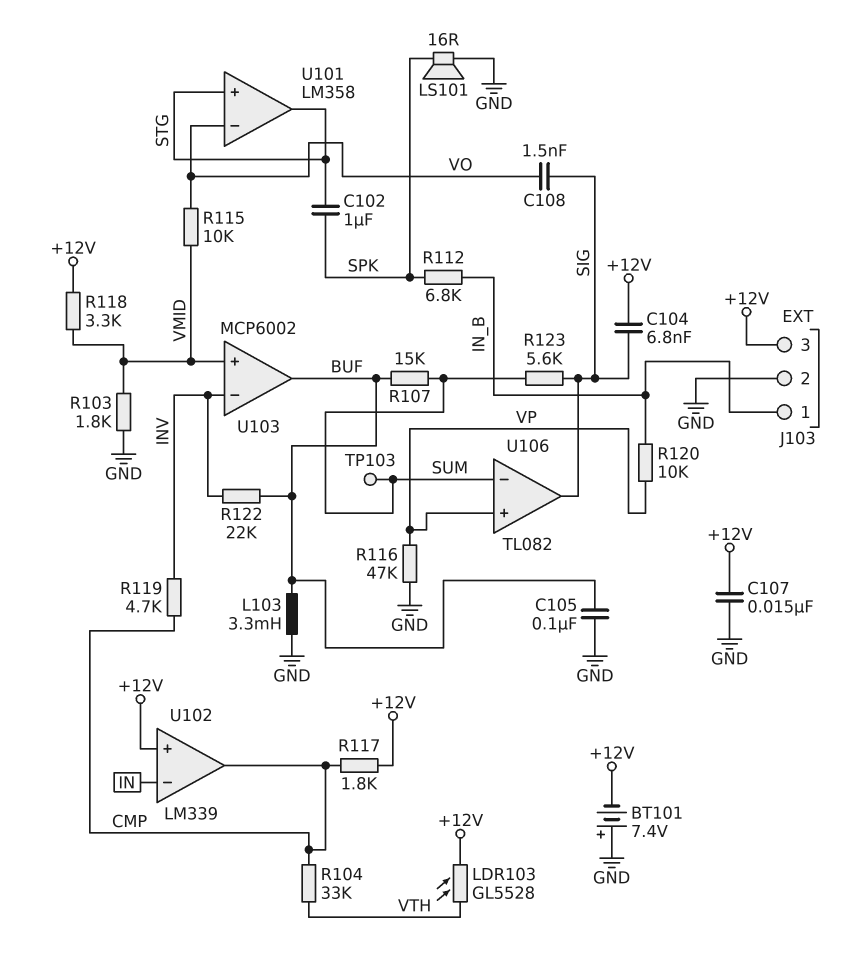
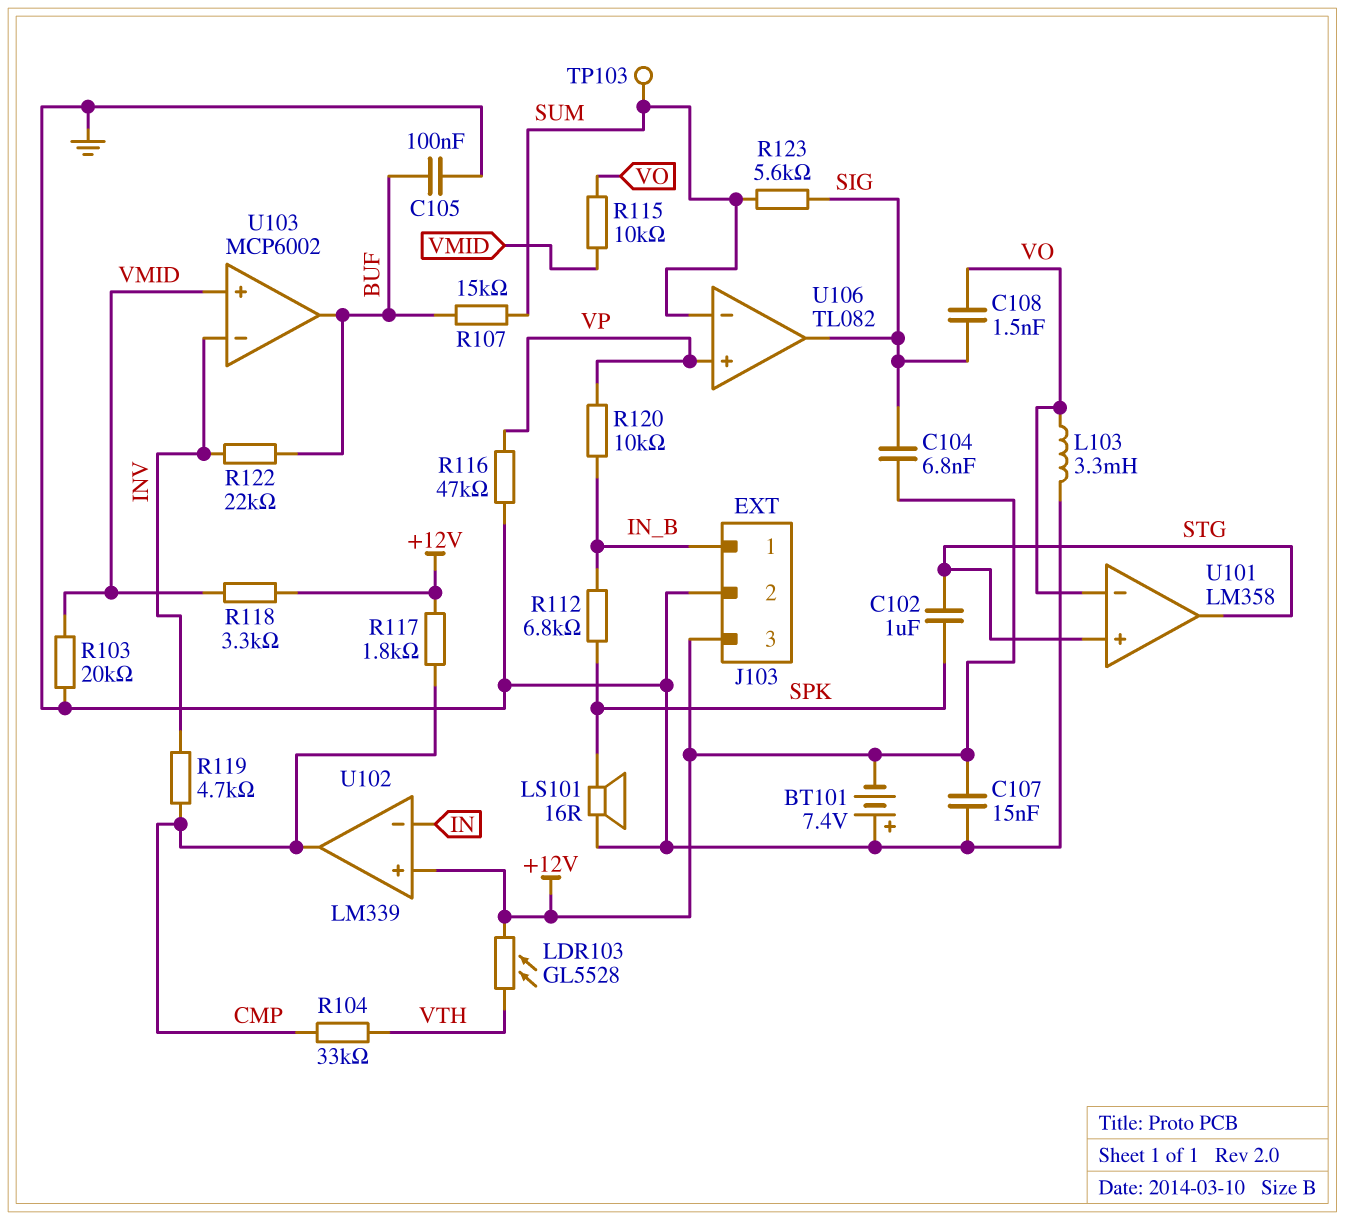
L103: 3.3mH (BUF, GND) -> 3.3mH (GND, VO)
R103: 1.8k (GND, VMID) -> 20k (GND, VMID)

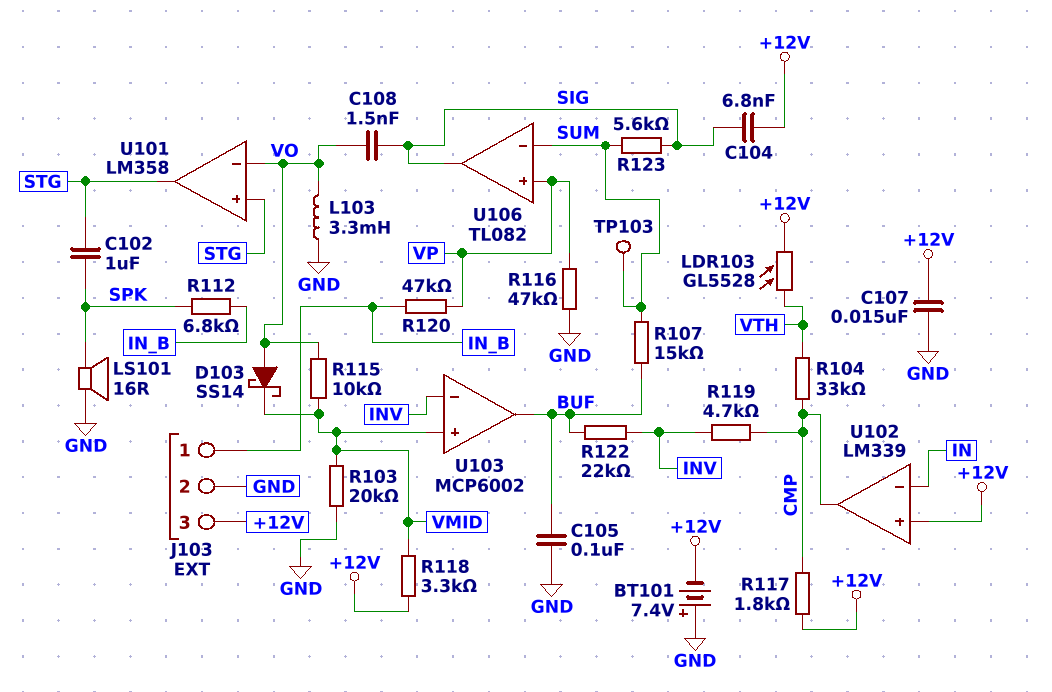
D103: none -> schottky SS14 (A VO, K VMID)
R120: 10k (IN_B, VP) -> 47k (IN_B, VP)

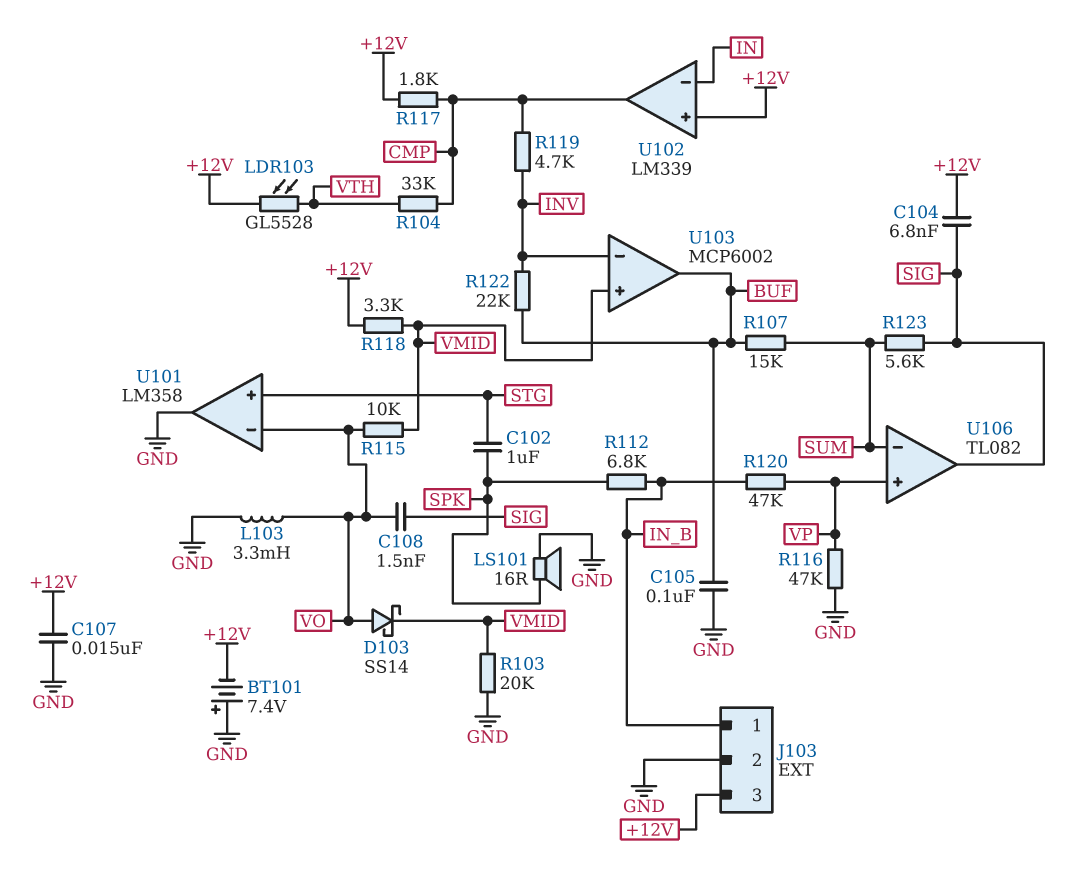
TP103: test point (SUM) -> none
U101 pin out: STG -> GND

